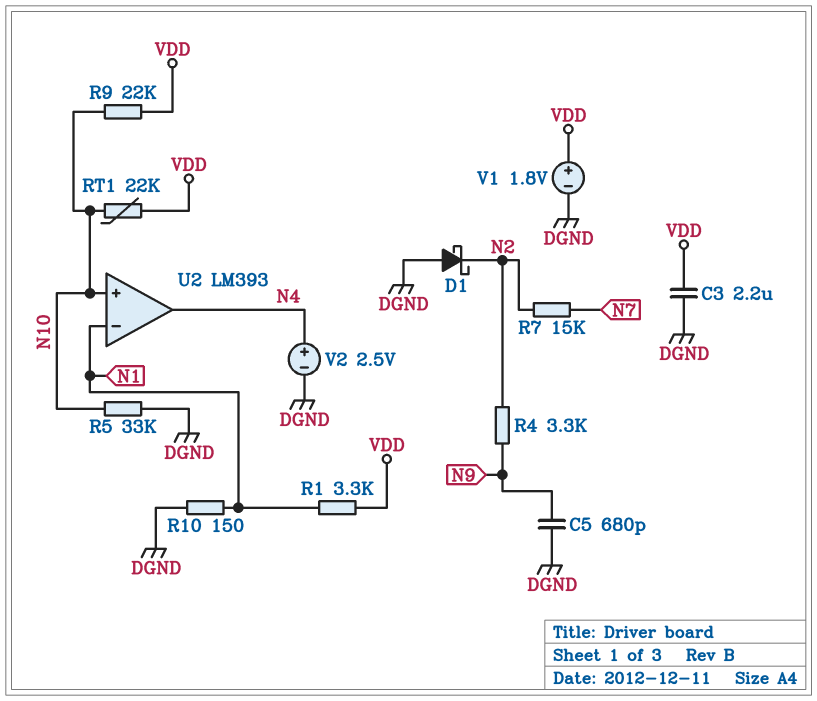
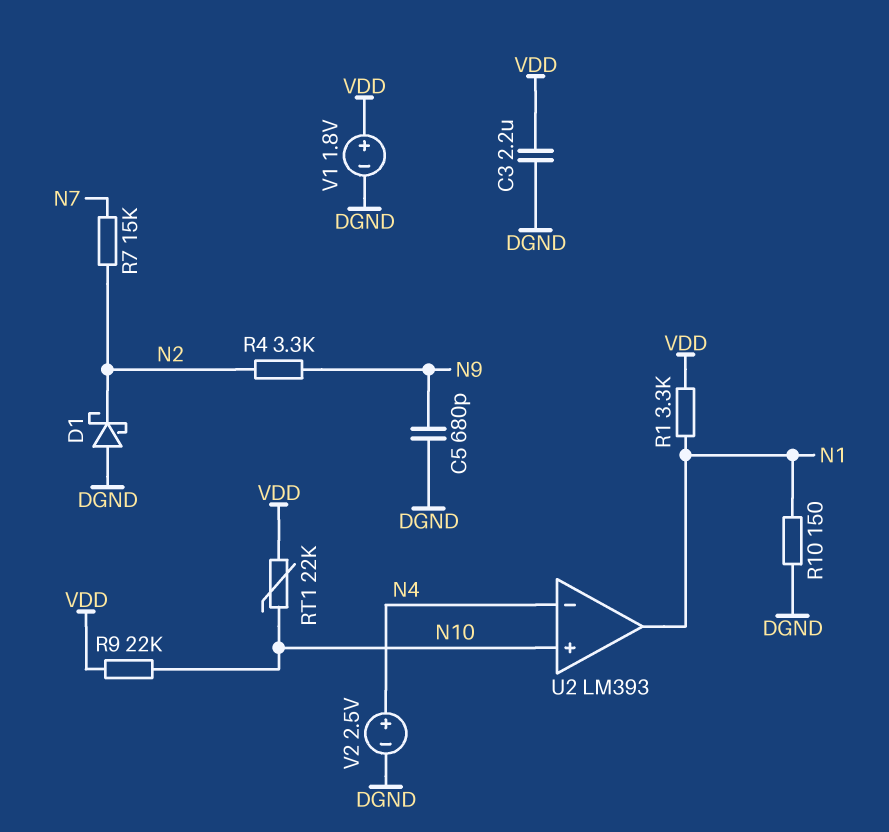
R5: 33k (DGND, N10) -> none
U2 pin in-: N1 -> N4
U2 pin out: N4 -> N1

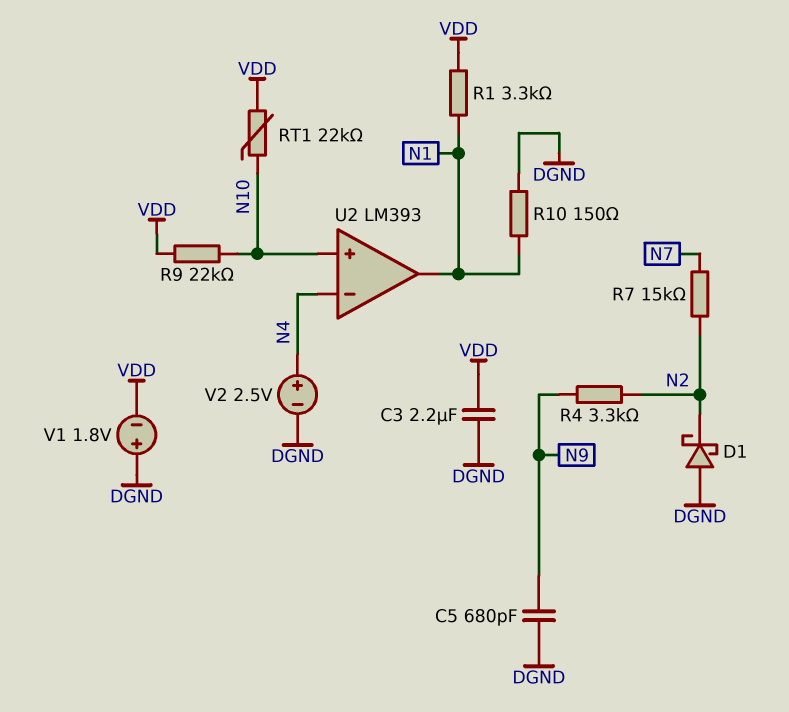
V1: 1.8V (plus VDD, minus DGND) -> 1.8V (plus DGND, minus VDD)

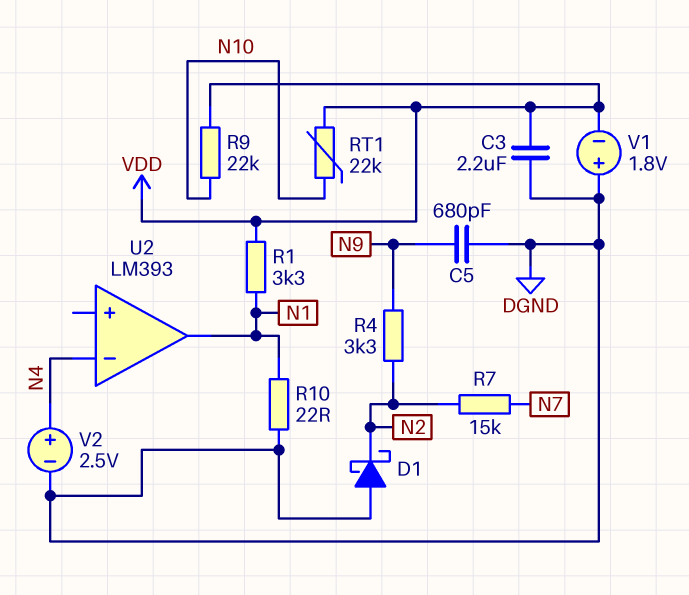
R10: 150 (DGND, N1) -> 22 (DGND, N1)
U2 pin in+: N10 -> none

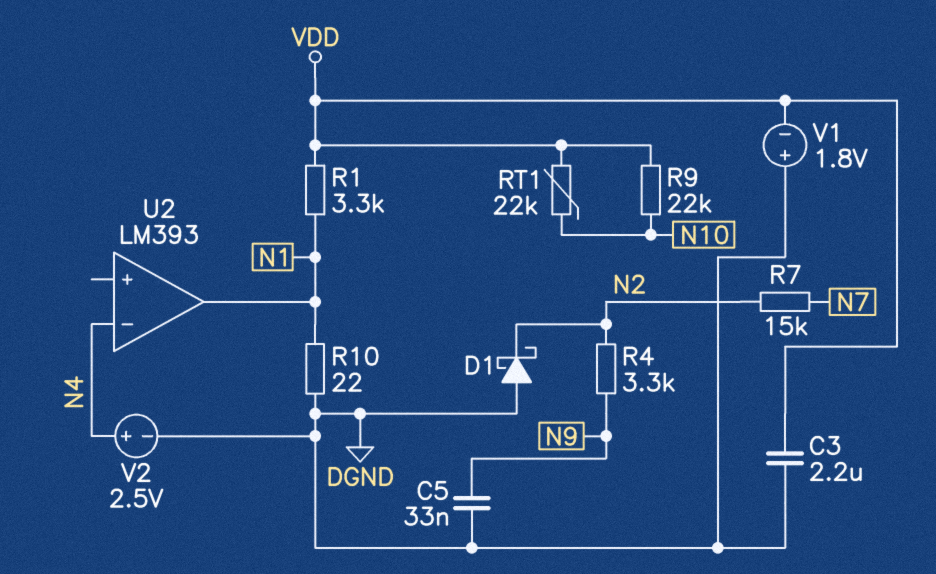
C5: 680pF (DGND, N9) -> 33nF (DGND, N9)

